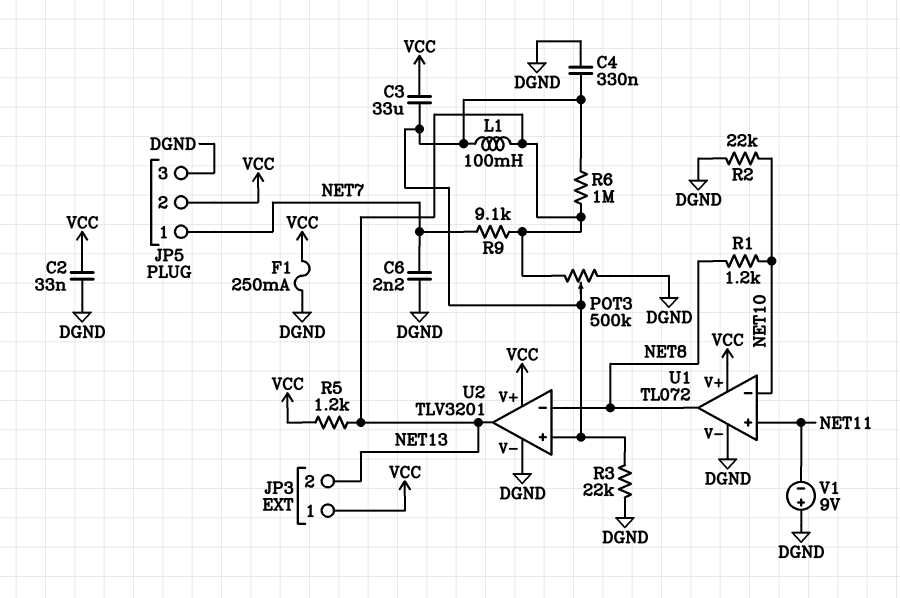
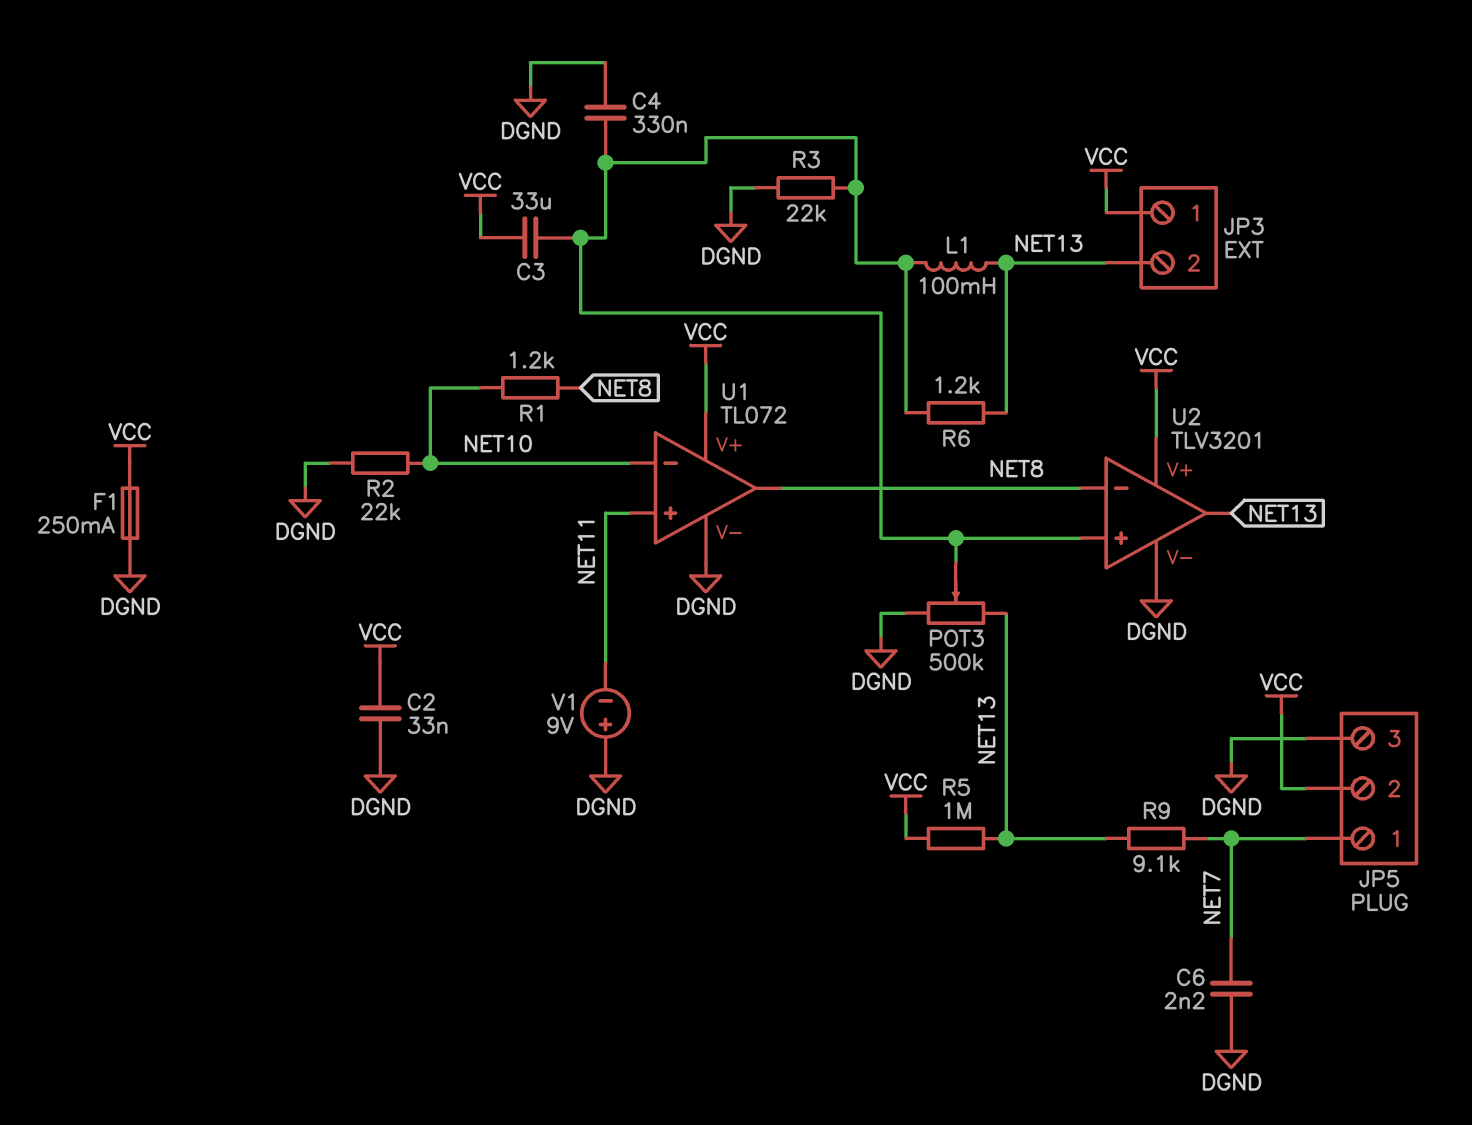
R5: 1.2k (NET13, VCC) -> 1M (NET13, VCC)
R6: 1M (NET13, U2/in+) -> 1.2k (NET13, U2/in+)

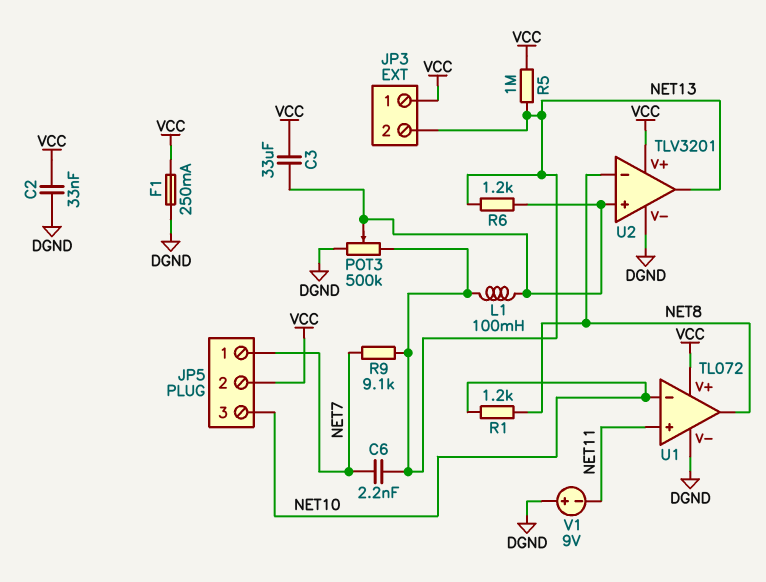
C4: 330nF (DGND, U2/in+) -> none
C6: 2.2nF (DGND, NET7) -> 2.2nF (NET7, NET13)
JP5 pin 3: DGND -> NET10
R2: 22k (DGND, NET10) -> none
R3: 22k (DGND, U2/in+) -> none

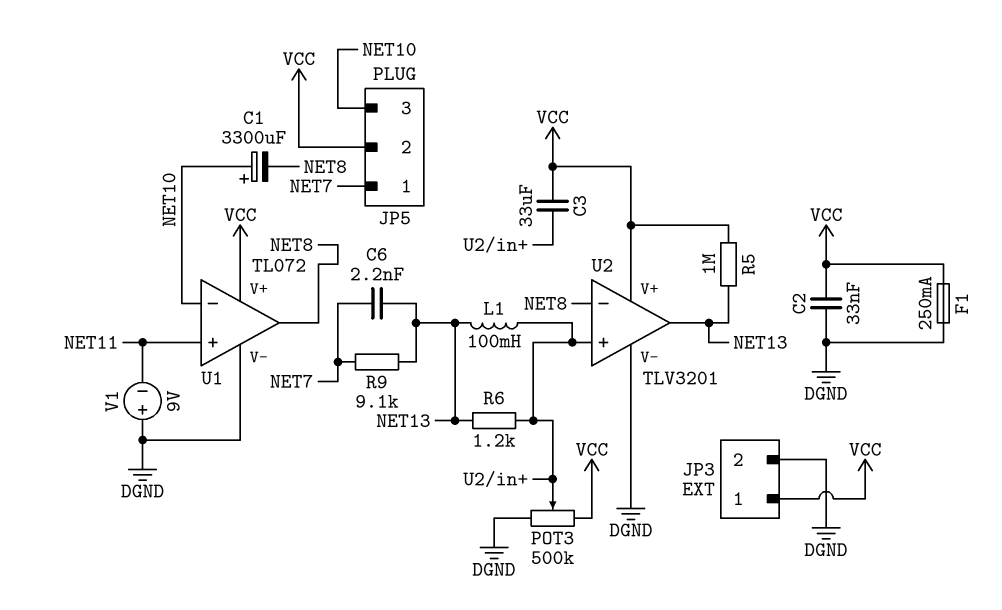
C1: none -> 3300uF (plus NET10, minus NET8)
JP3 pin 2: NET13 -> DGND
POT3: 500k (DGND, NET13, wiper U2/in+) -> 500k (DGND, VCC, wiper U2/in+)
R1: 1.2k (NET8, NET10) -> none

